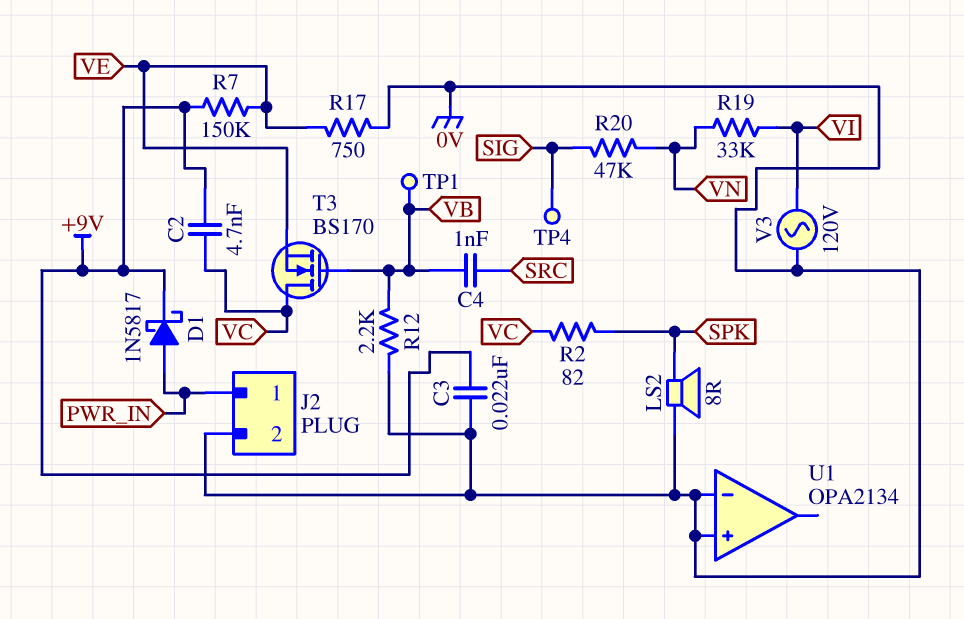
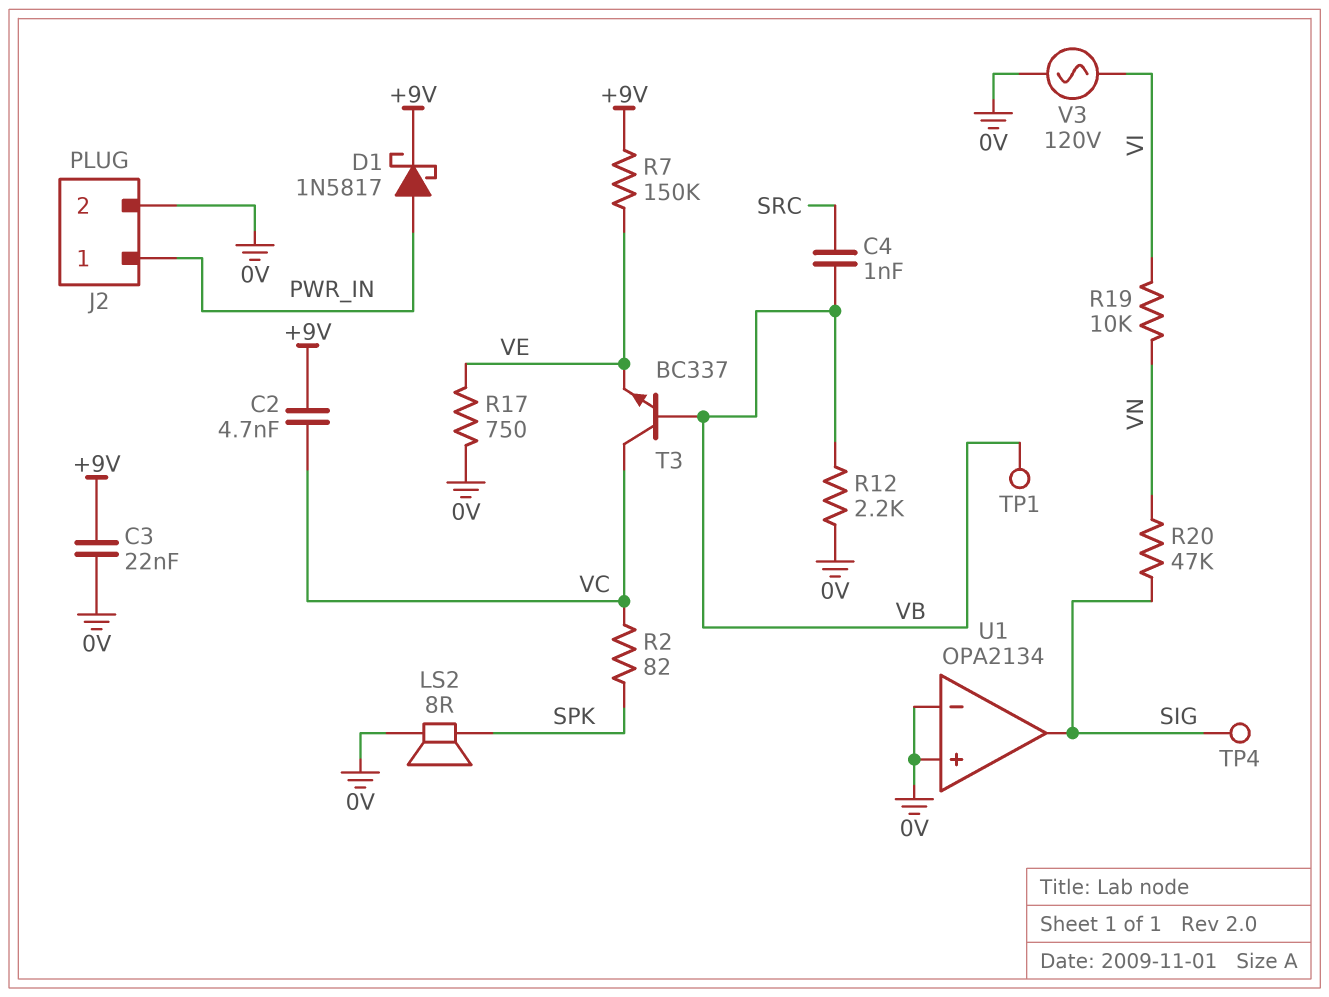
R19: 33k (VI, VN) -> 10k (VI, VN)
T3: NMOS BS170 (G VB, D VC, S VE) -> NPN BC337 (B VB, C VC, E VE)
U1 pin out: none -> SIG

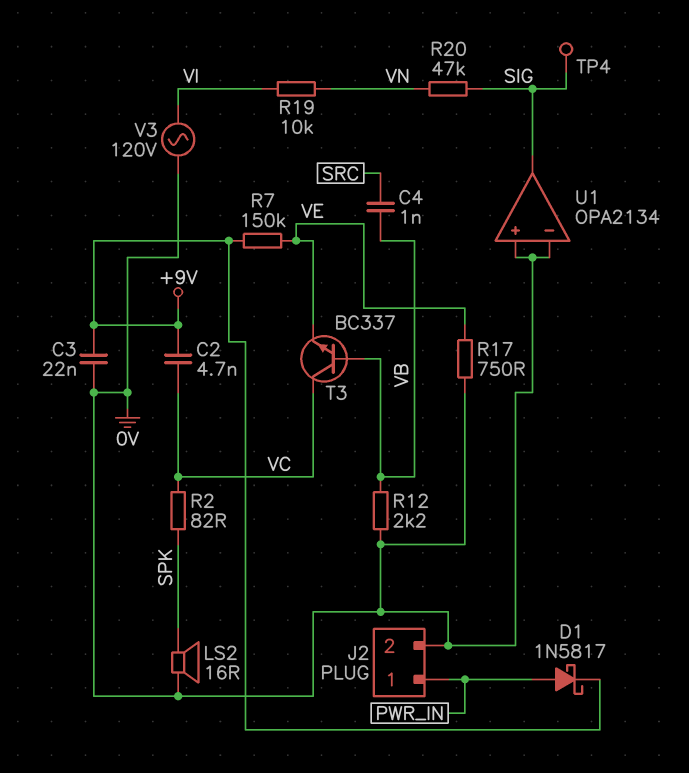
LS2: speaker 8R (0V, SPK) -> speaker 16R (0V, SPK)
TP1: test point (VB) -> none

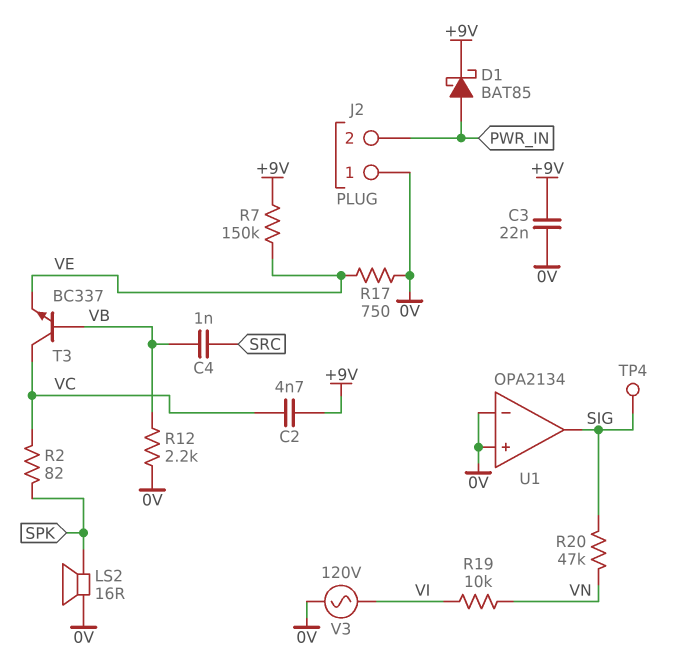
D1: schottky 1N5817 (A PWR_IN, K +9V) -> schottky BAT85 (A PWR_IN, K +9V)
J2 pin 1: PWR_IN -> 0V
J2 pin 2: 0V -> PWR_IN

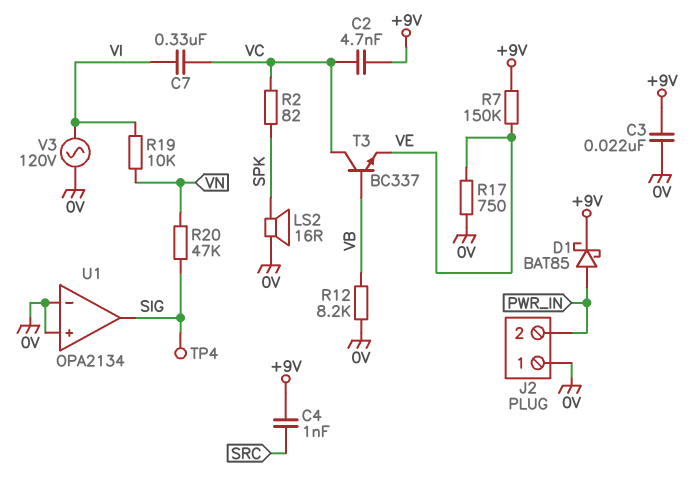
C4: 1nF (SRC, VB) -> 1nF (+9V, SRC)
C7: none -> 330nF (VC, VI)
R12: 2.2k (0V, VB) -> 8.2k (0V, VB)

